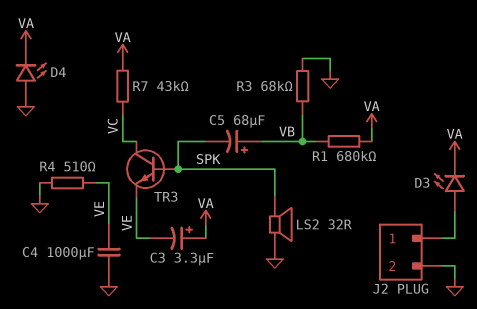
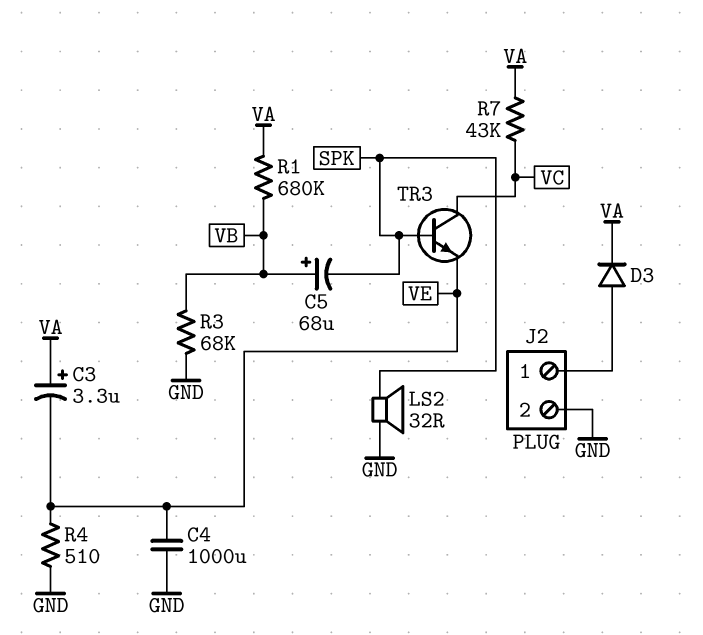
D3: LED (A J2/1, K VA) -> diode (A J2/1, K VA)
D4: LED (A GND, K VA) -> none

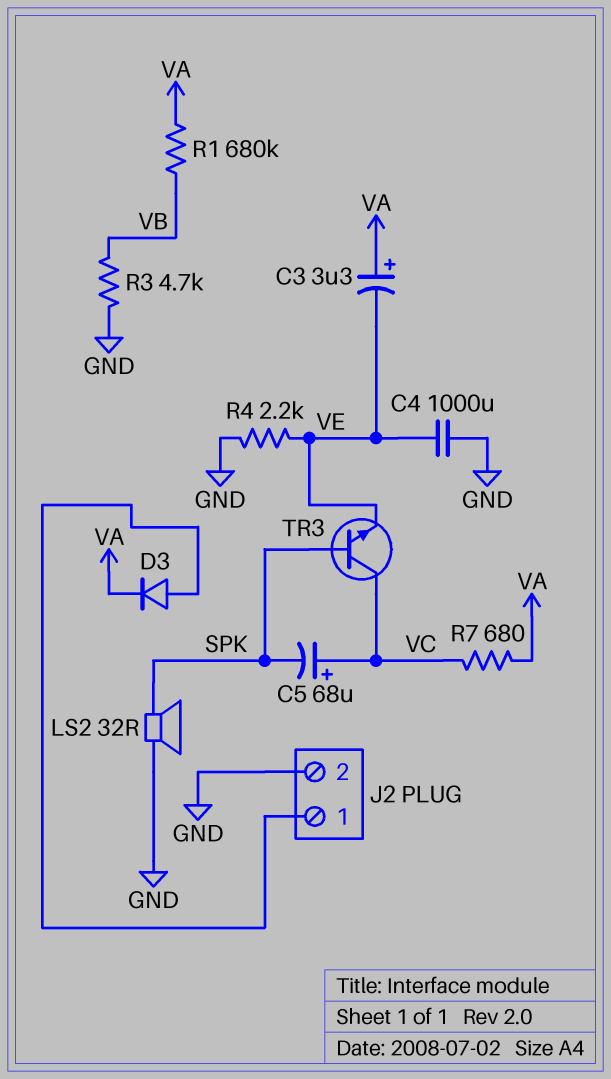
C5: 68uF (plus VB, minus SPK) -> 68uF (plus VC, minus SPK)
R3: 68k (GND, VB) -> 4.7k (GND, VB)
R4: 510 (GND, VE) -> 2.2k (GND, VE)
R7: 43k (VA, VC) -> 680 (VA, VC)

